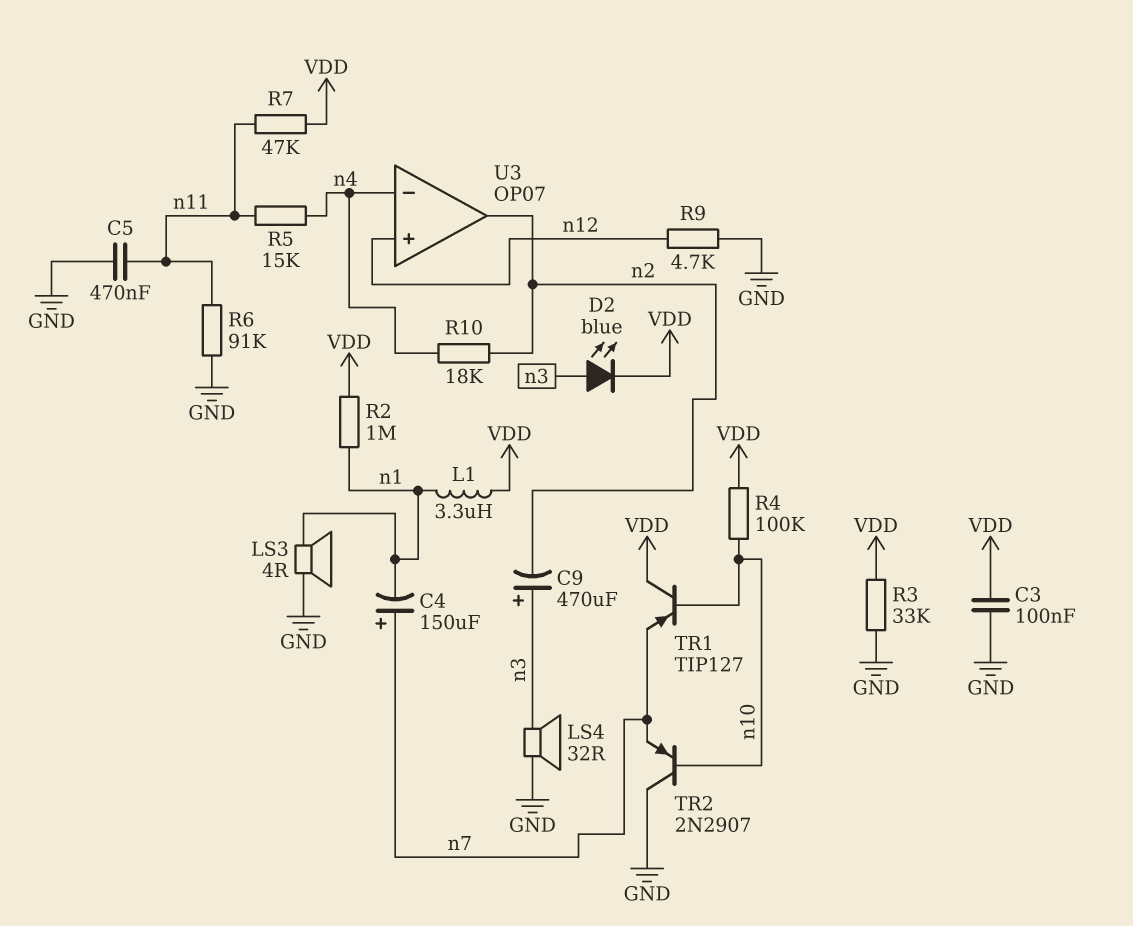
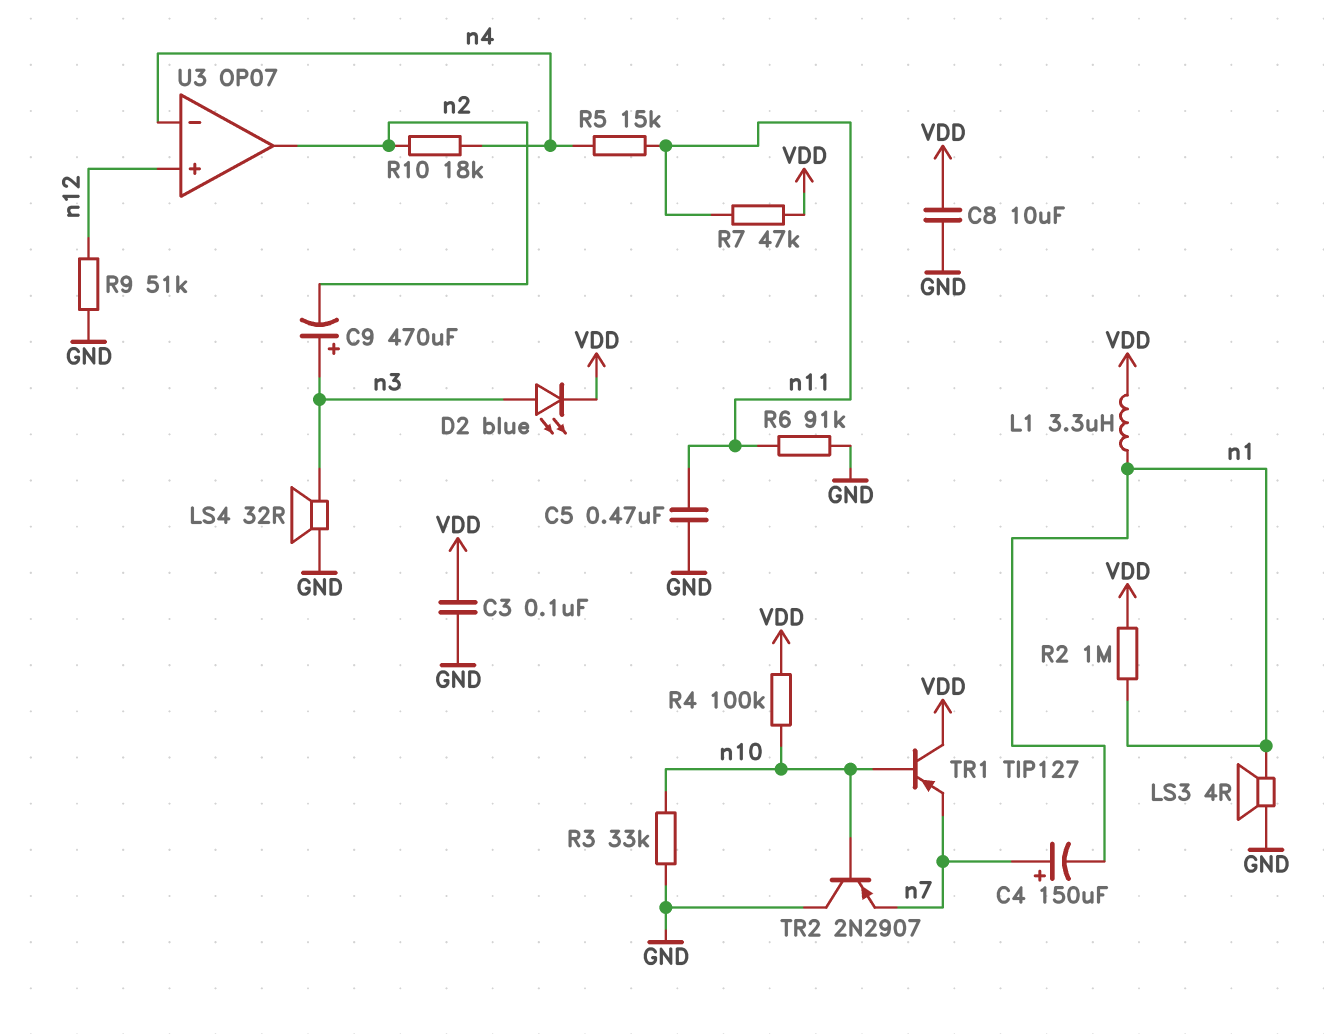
C8: none -> 10uF (GND, VDD)
R3: 33k (GND, VDD) -> 33k (GND, n10)
R9: 4.7k (GND, n12) -> 51k (GND, n12)

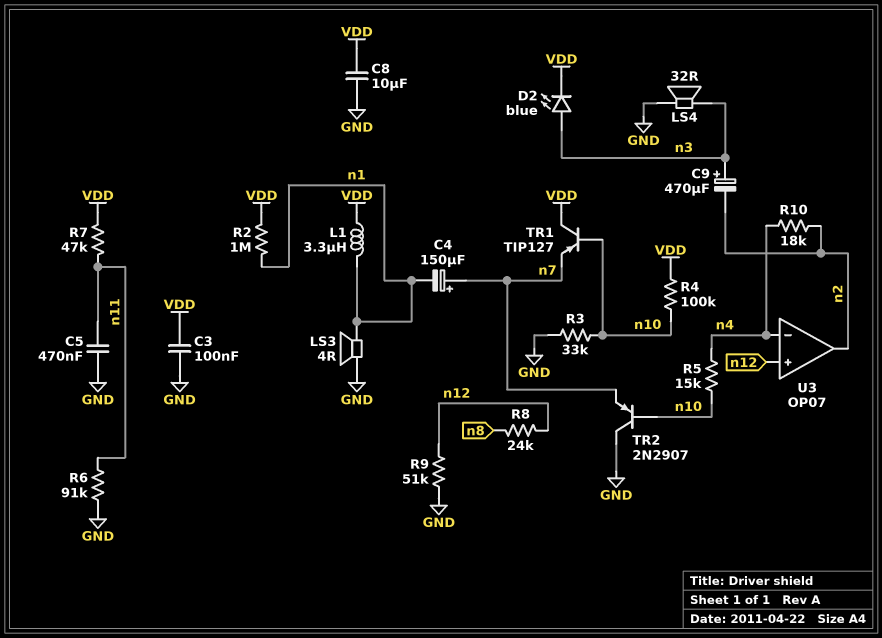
R5: 15k (n4, n11) -> 15k (n4, n10)
R8: none -> 24k (n8, n12)

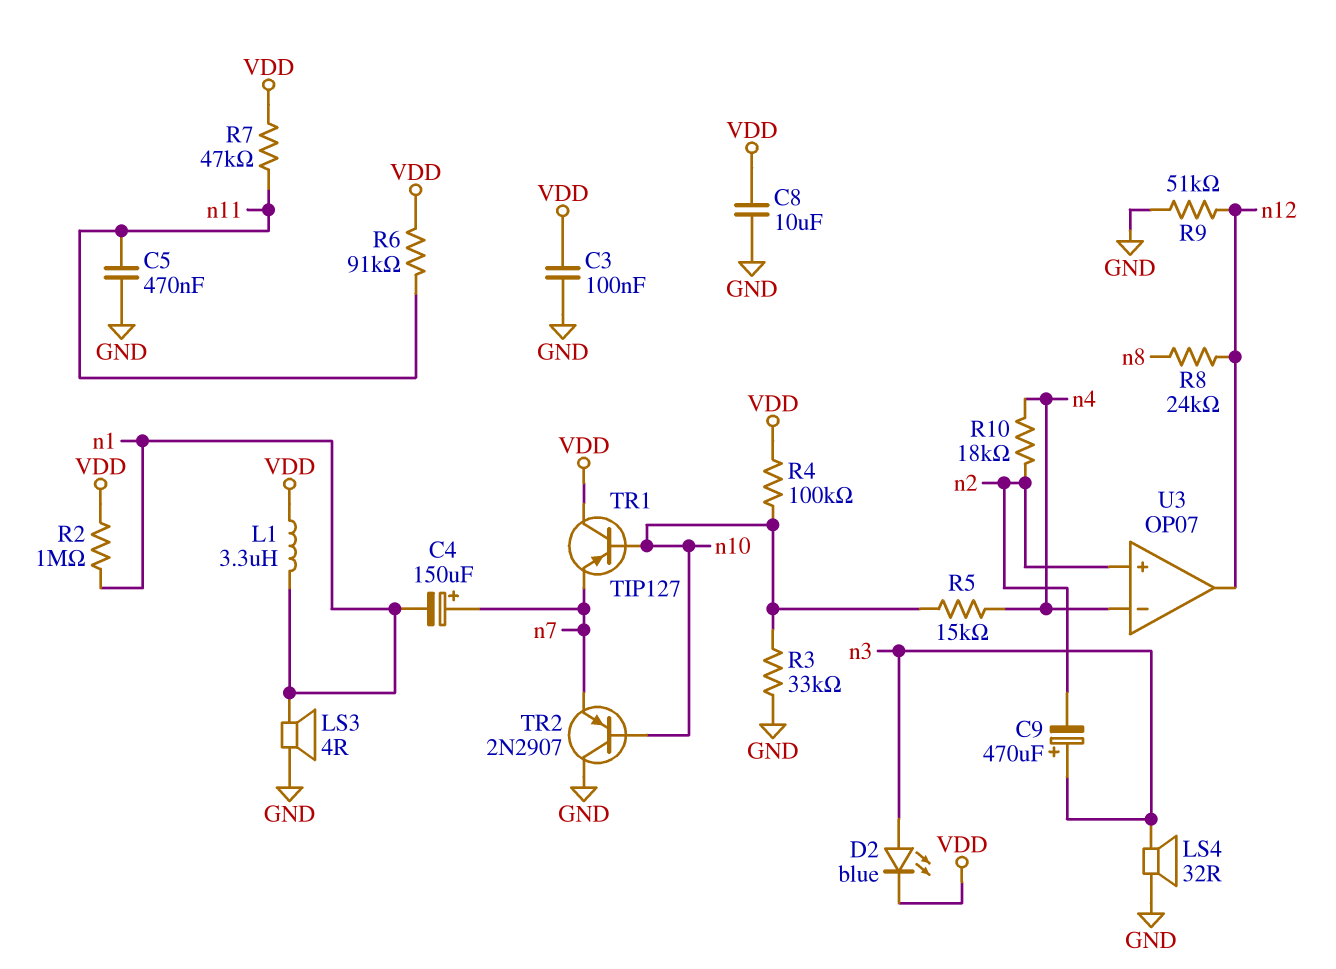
R6: 91k (GND, n11) -> 91k (VDD, n11)
U3 pin in+: n12 -> n2
U3 pin out: n2 -> n12

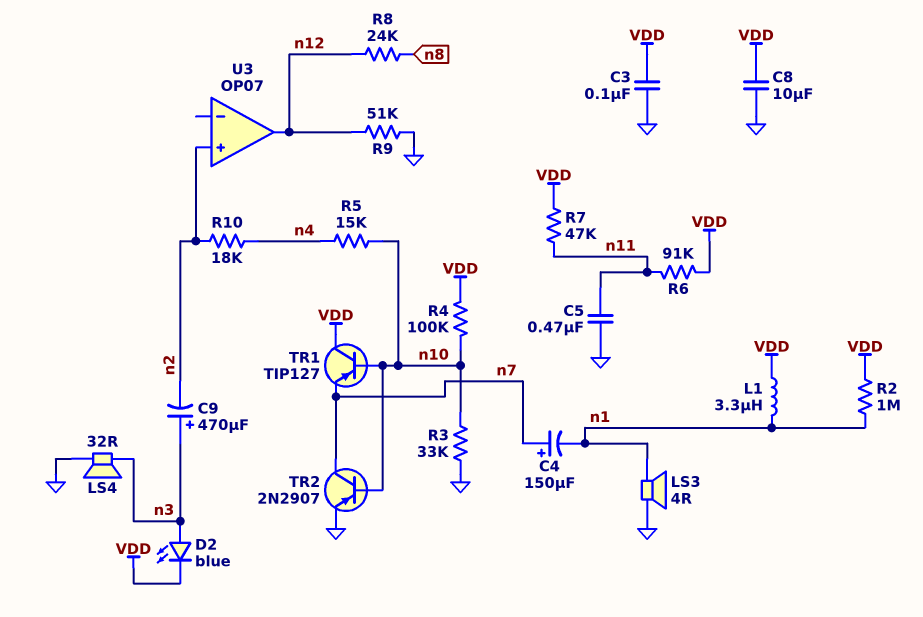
TR2: PNP 2N2907 (B n10, C GND, E n7) -> PNP 2N2907 (B n10, C n7, E GND)
U3 pin in-: n4 -> none

